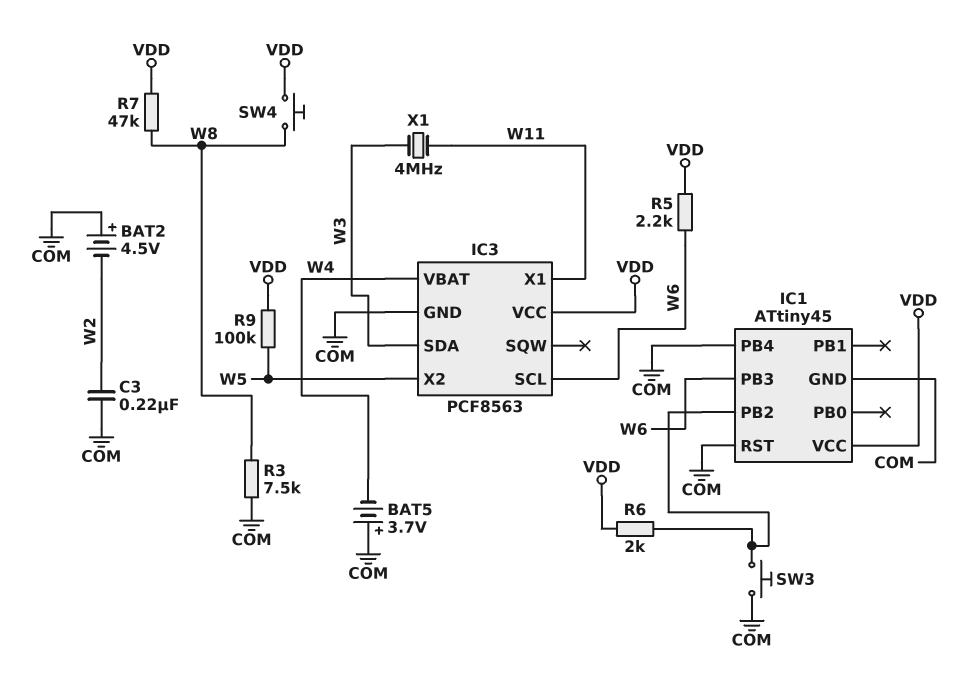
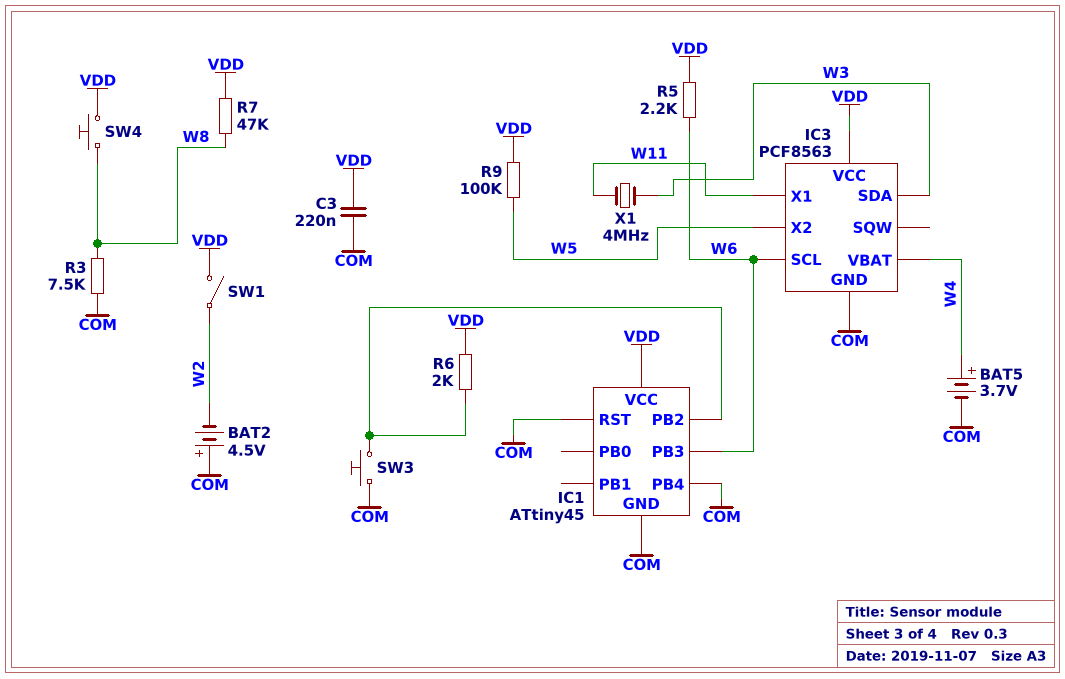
BAT5: 3.7V (plus COM, minus W4) -> 3.7V (plus W4, minus COM)
C3: 220nF (COM, W2) -> 220nF (COM, VDD)
SW1: none -> switch (VDD, W2)

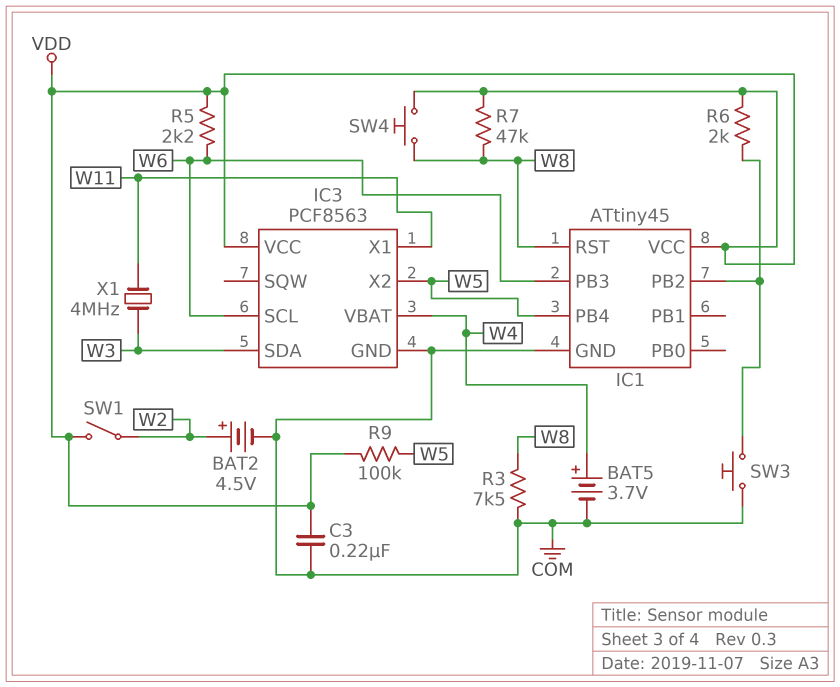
BAT2: 4.5V (plus COM, minus W2) -> 4.5V (plus W2, minus COM)
IC1 pin PB4: COM -> W5
IC1 pin RST: COM -> W8

